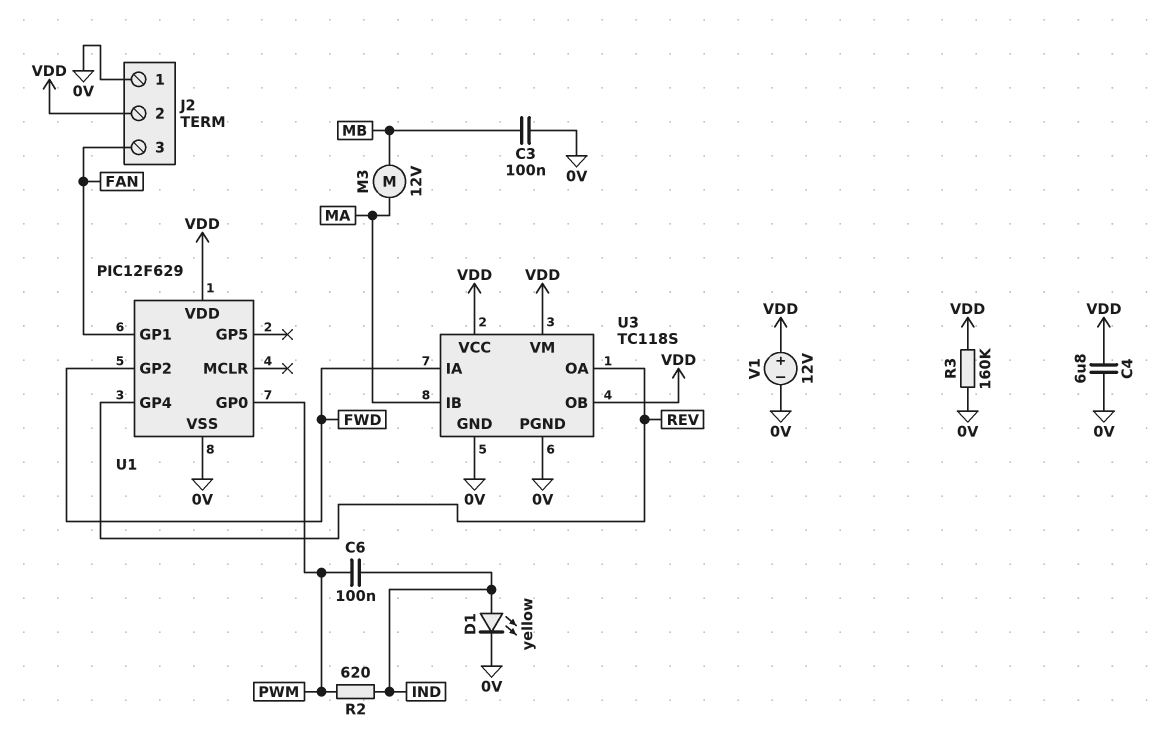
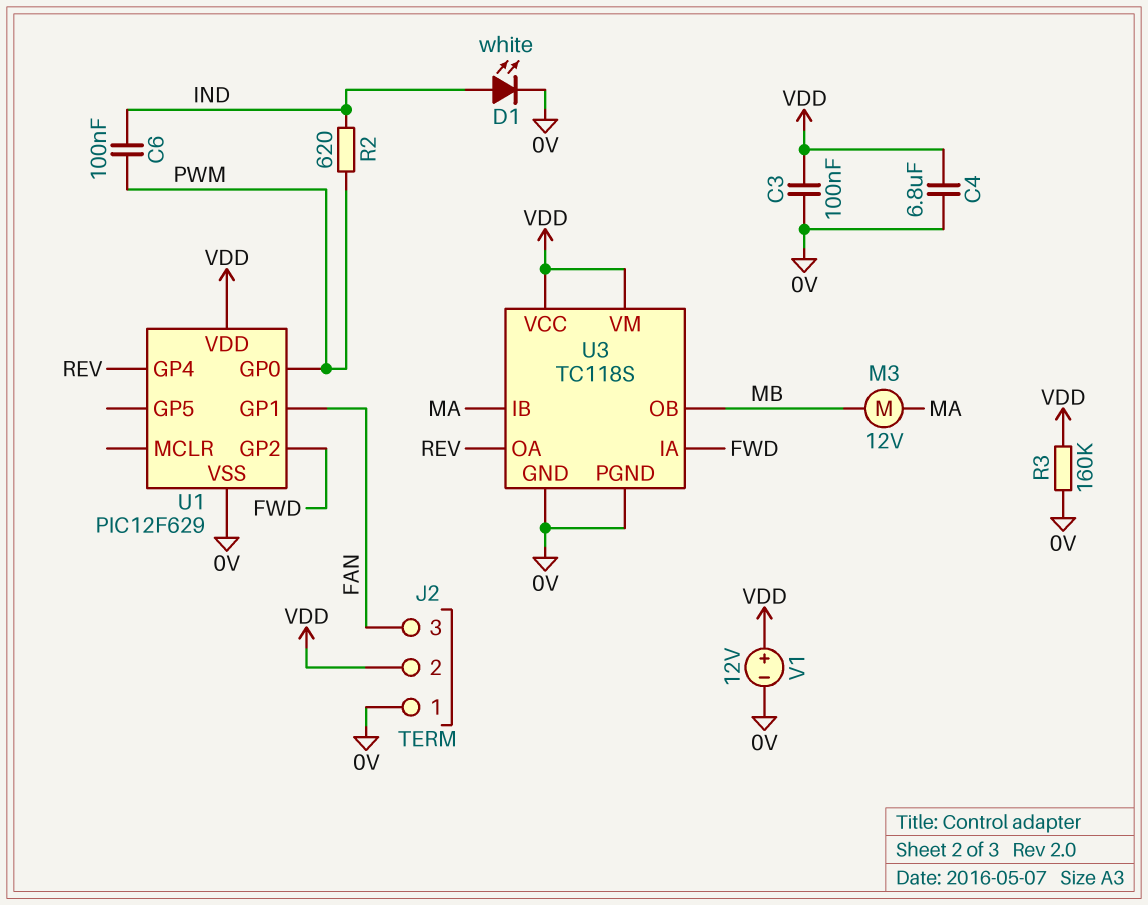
C3: 100nF (0V, MB) -> 100nF (0V, VDD)
D1: LED yellow (A IND, K 0V) -> LED white (A IND, K 0V)
U3 pin OB: VDD -> MB

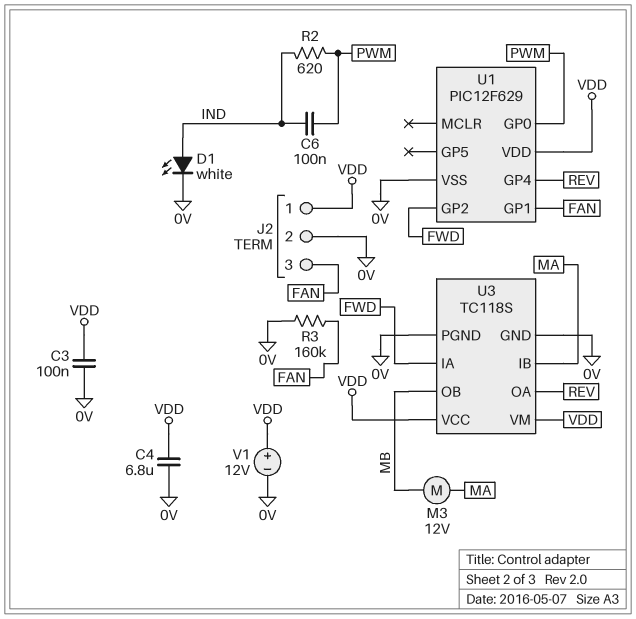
J2 pin 1: 0V -> VDD
J2 pin 2: VDD -> 0V
R3: 160k (0V, VDD) -> 160k (0V, FAN)

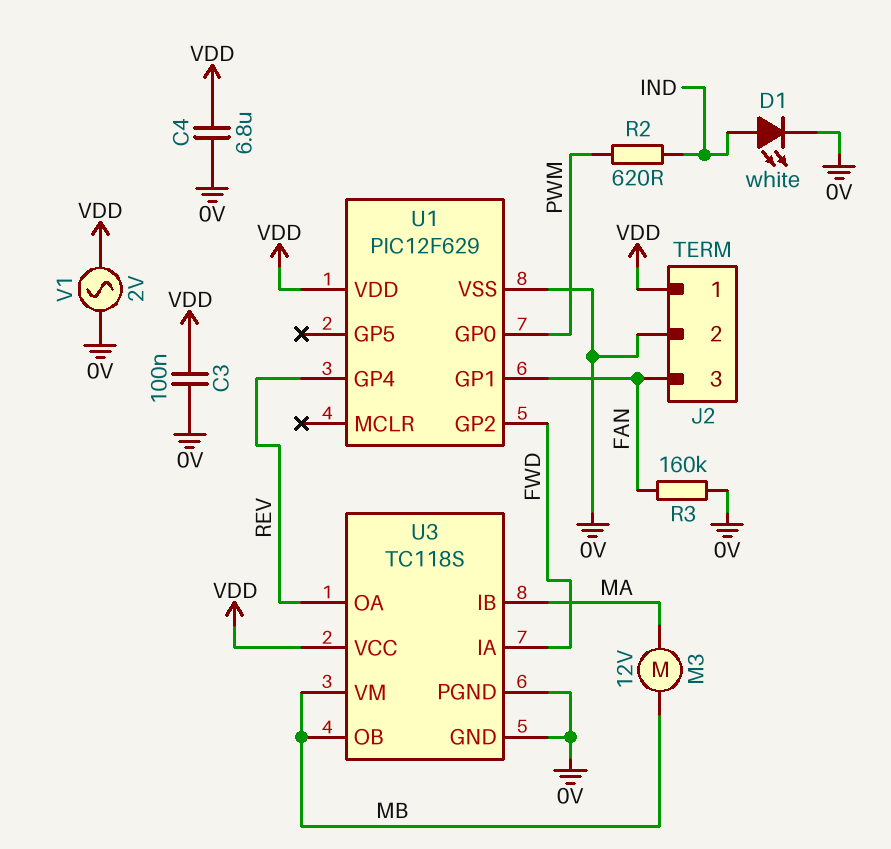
C6: 100nF (IND, PWM) -> none
U3 pin VM: VDD -> MB
V1: 12V (plus VDD, minus 0V) -> AC 2V (0V, VDD)

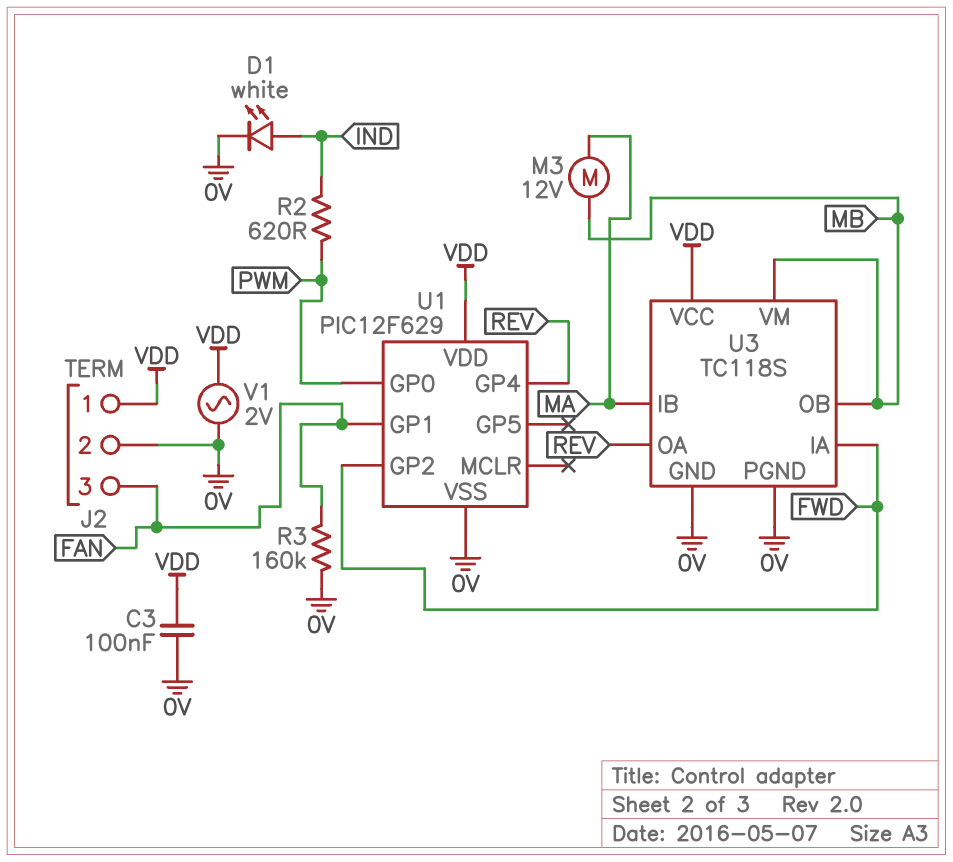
C4: 6.8uF (0V, VDD) -> none

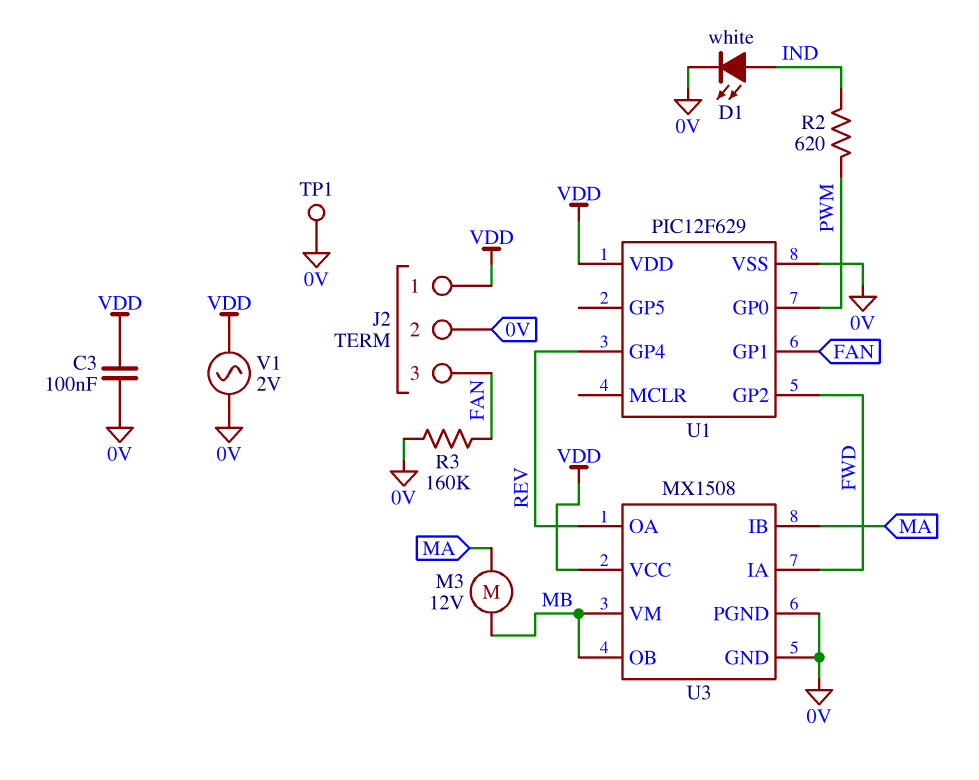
TP1: none -> test point (0V)
U3: TC118S -> MX1508

